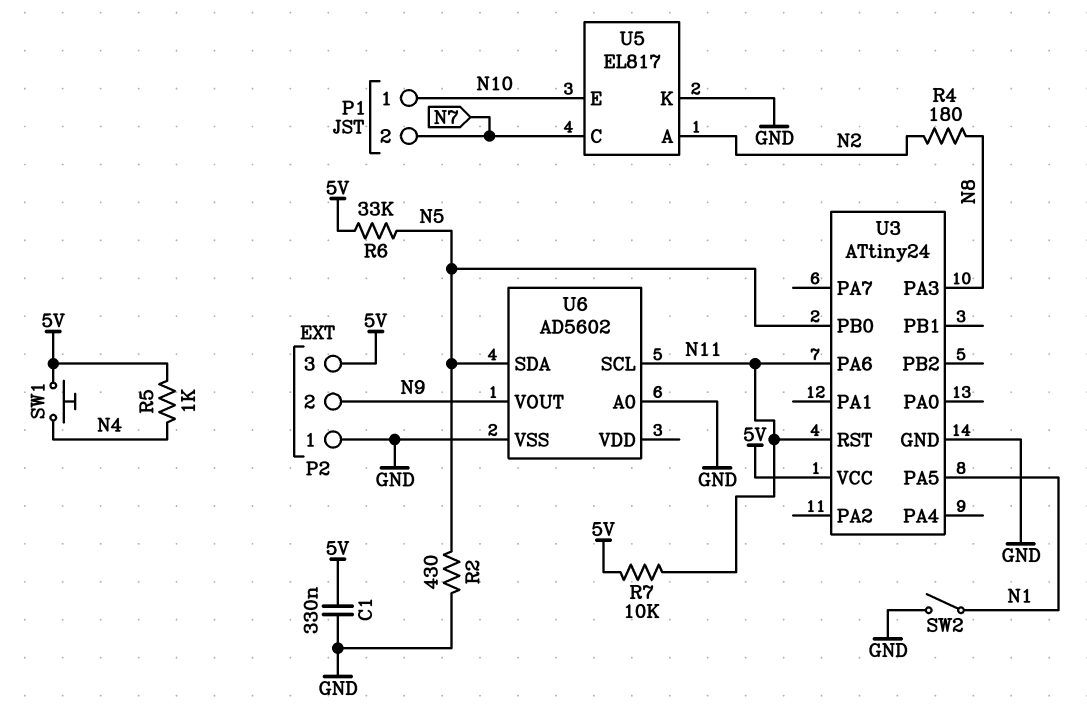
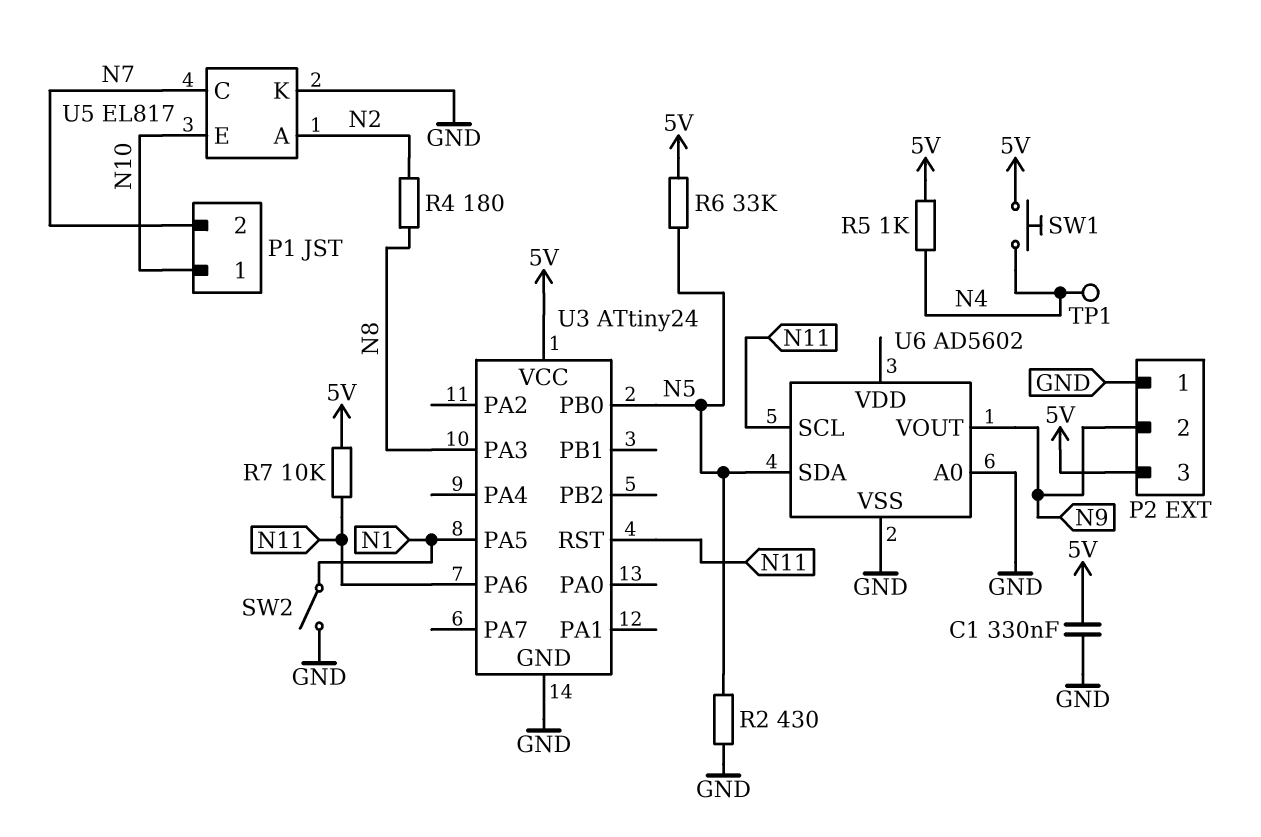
TP1: none -> test point (N4)

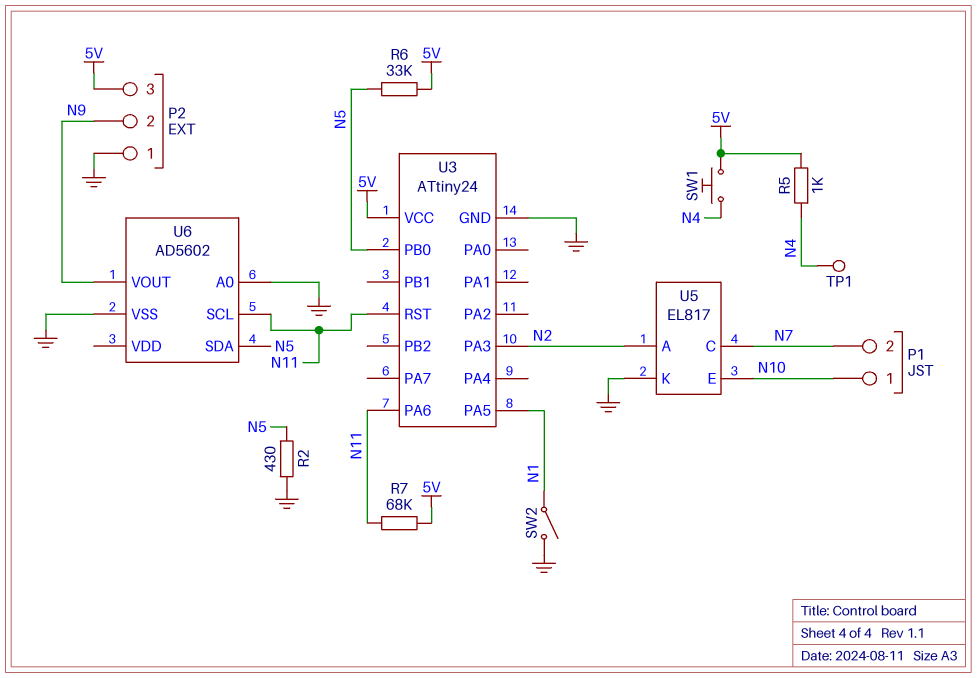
C1: 330nF (5V, GND) -> none
R4: 180 (N2, N8) -> none
R7: 10k (5V, N11) -> 68k (5V, N11)
U3 pin PA3: N8 -> N2

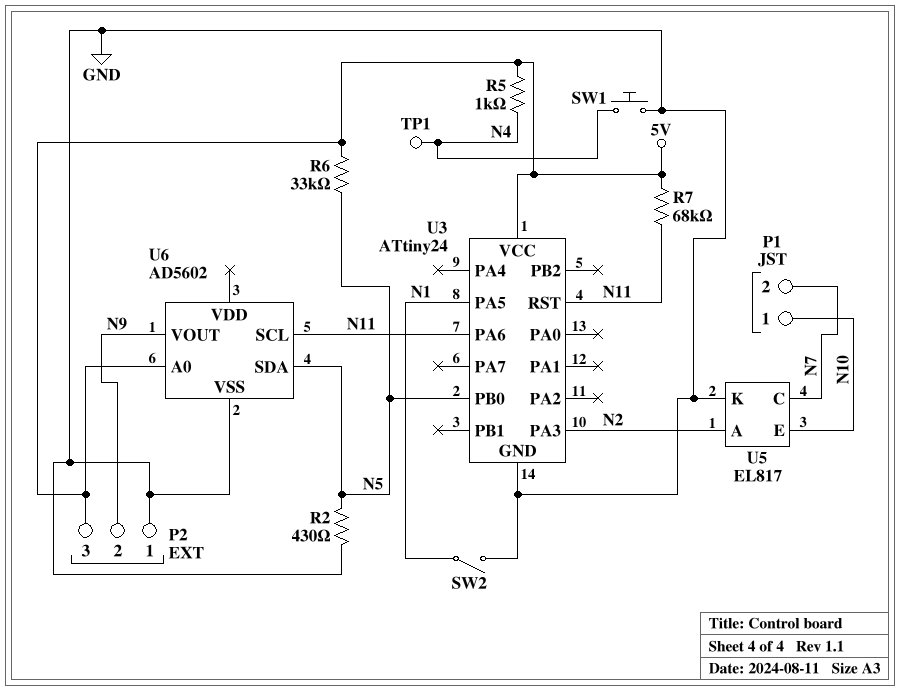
SW1: button (5V, N4) -> button (GND, N4)
U6 pin A0: GND -> 5V

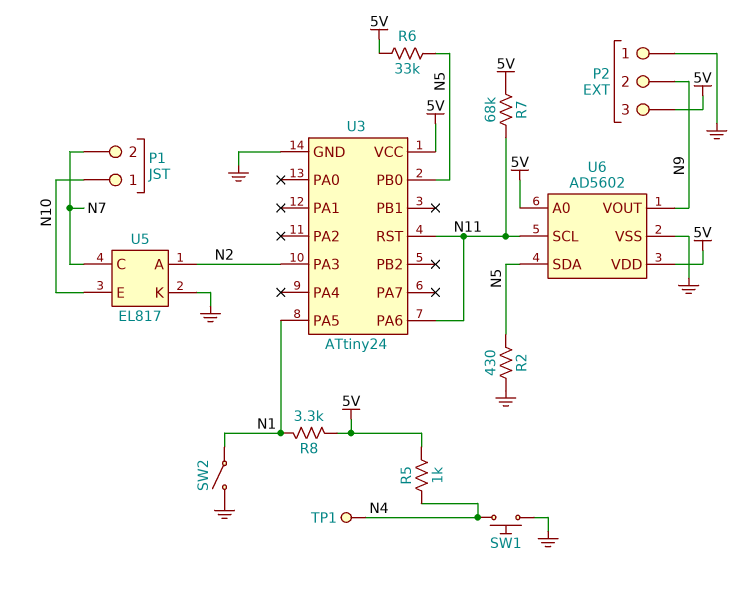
R8: none -> 3.3k (5V, N1)
U6 pin VDD: none -> 5V

